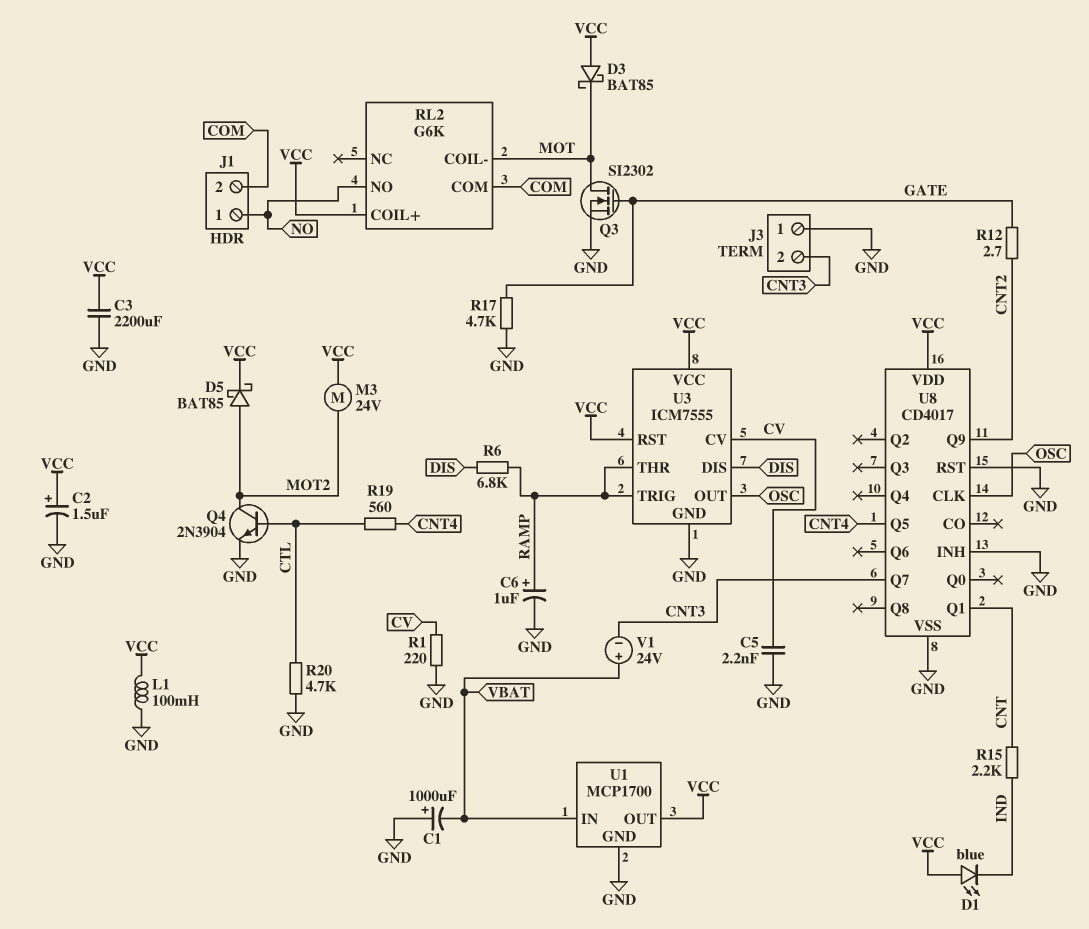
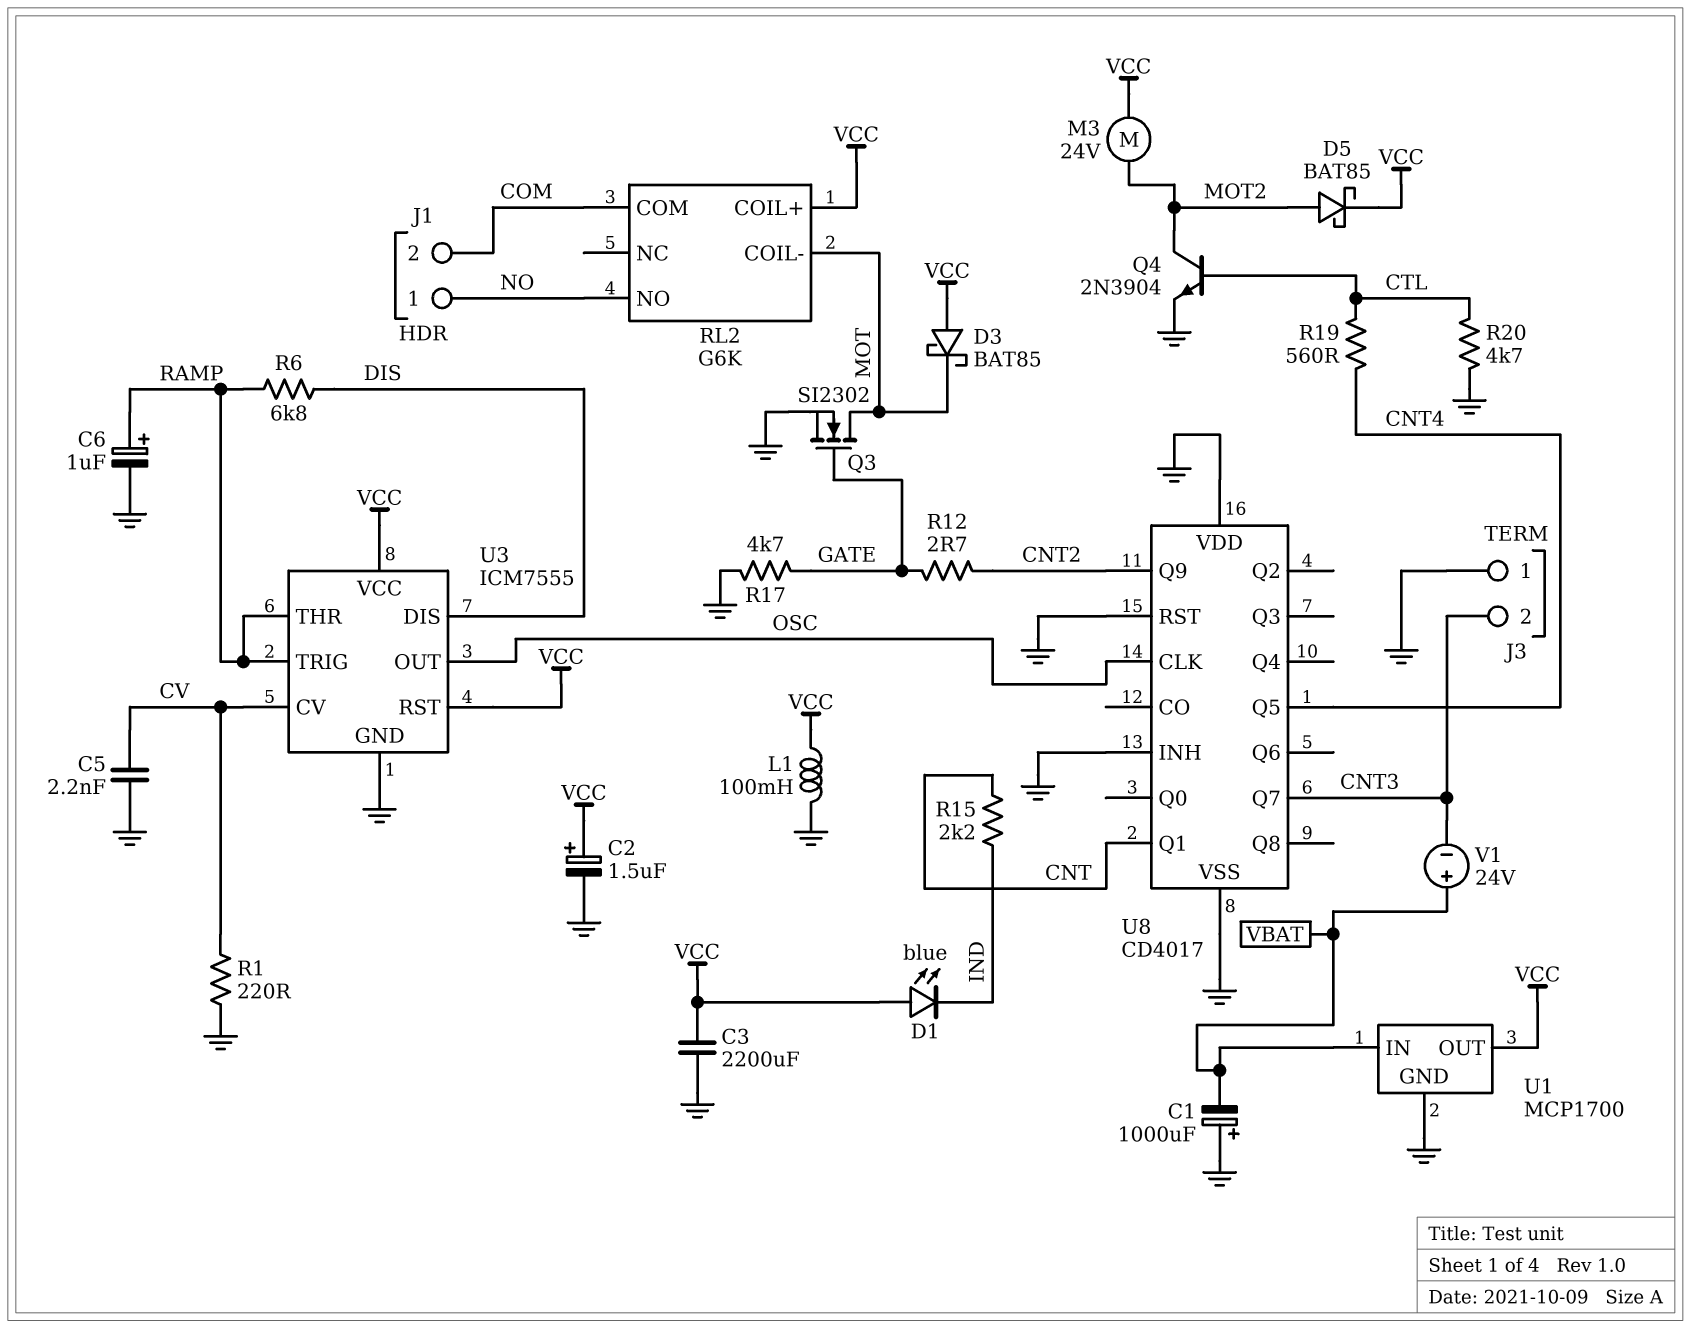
U8 pin VDD: VCC -> GND

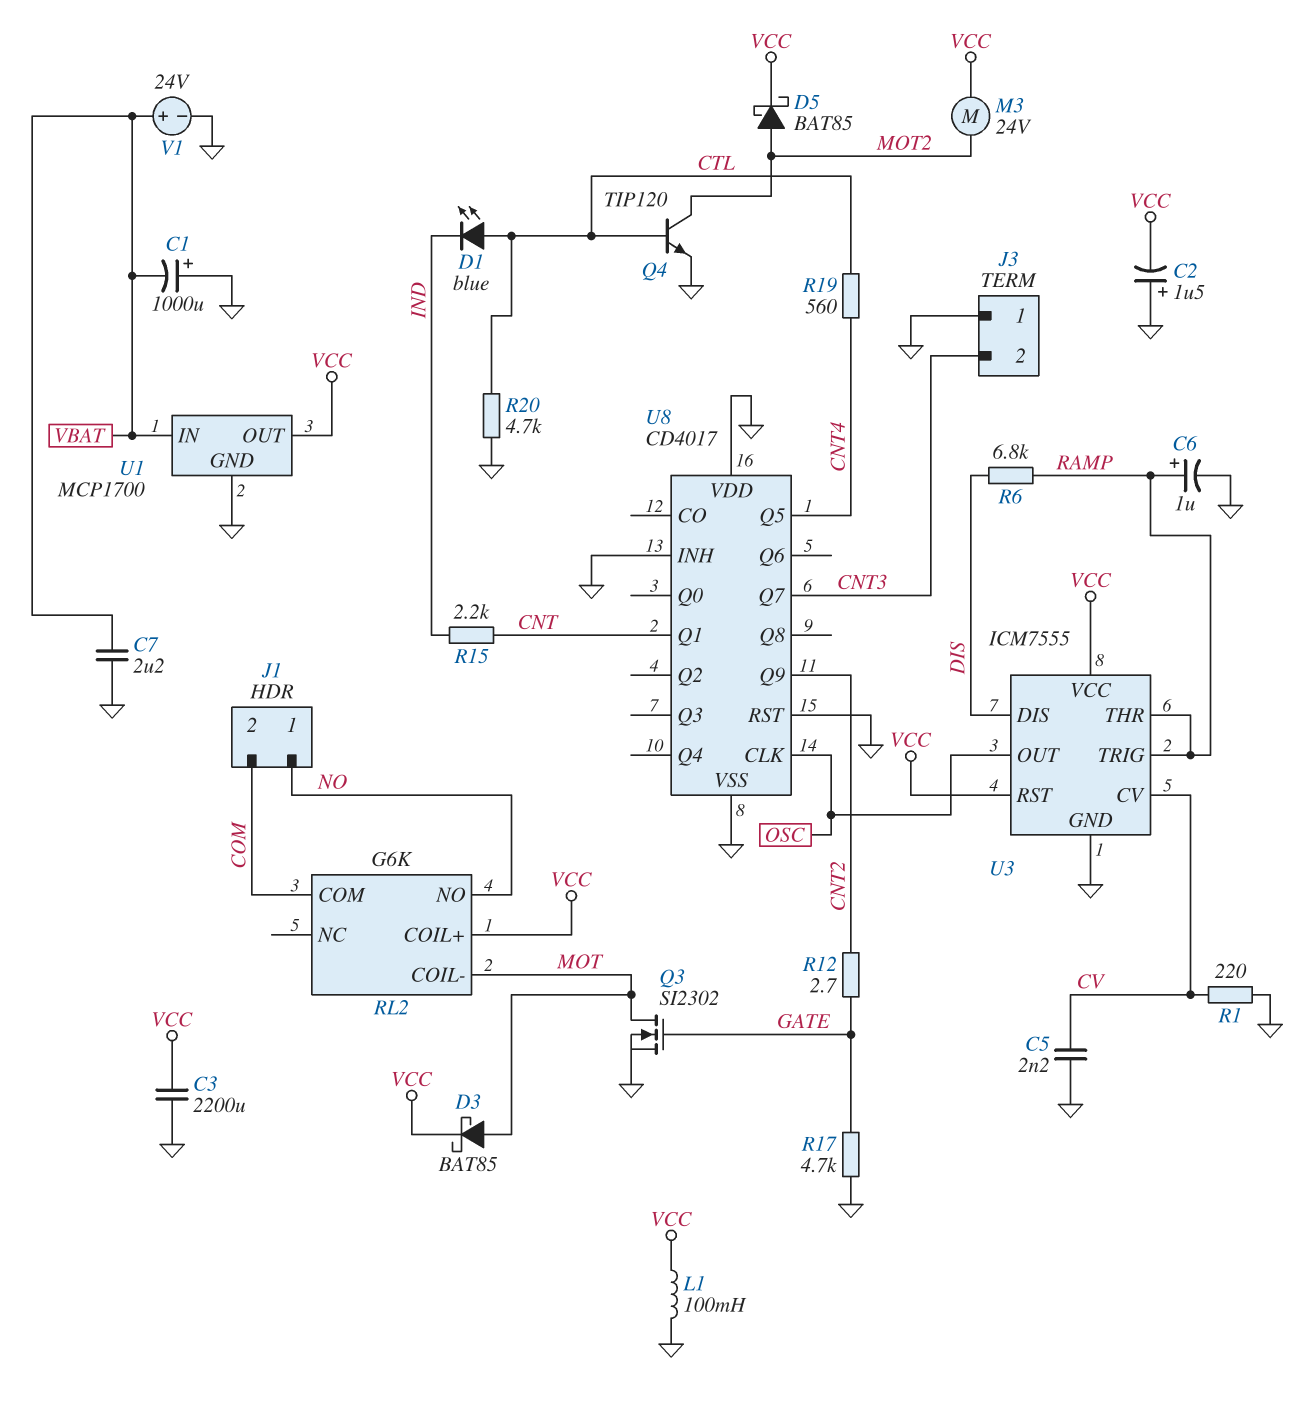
C2: 1.5uF (plus VCC, minus GND) -> 1.5uF (plus GND, minus VCC)
C7: none -> 2.2uF (GND, VBAT)
D1: LED blue (A VCC, K IND) -> LED blue (A CTL, K IND)
D3: schottky BAT85 (A VCC, K MOT) -> schottky BAT85 (A MOT, K VCC)
Q4: NPN 2N3904 (B CTL, C MOT2, E GND) -> NPN TIP120 (B CTL, C MOT2, E GND)
V1: 24V (plus VBAT, minus CNT3) -> 24V (plus VBAT, minus GND)

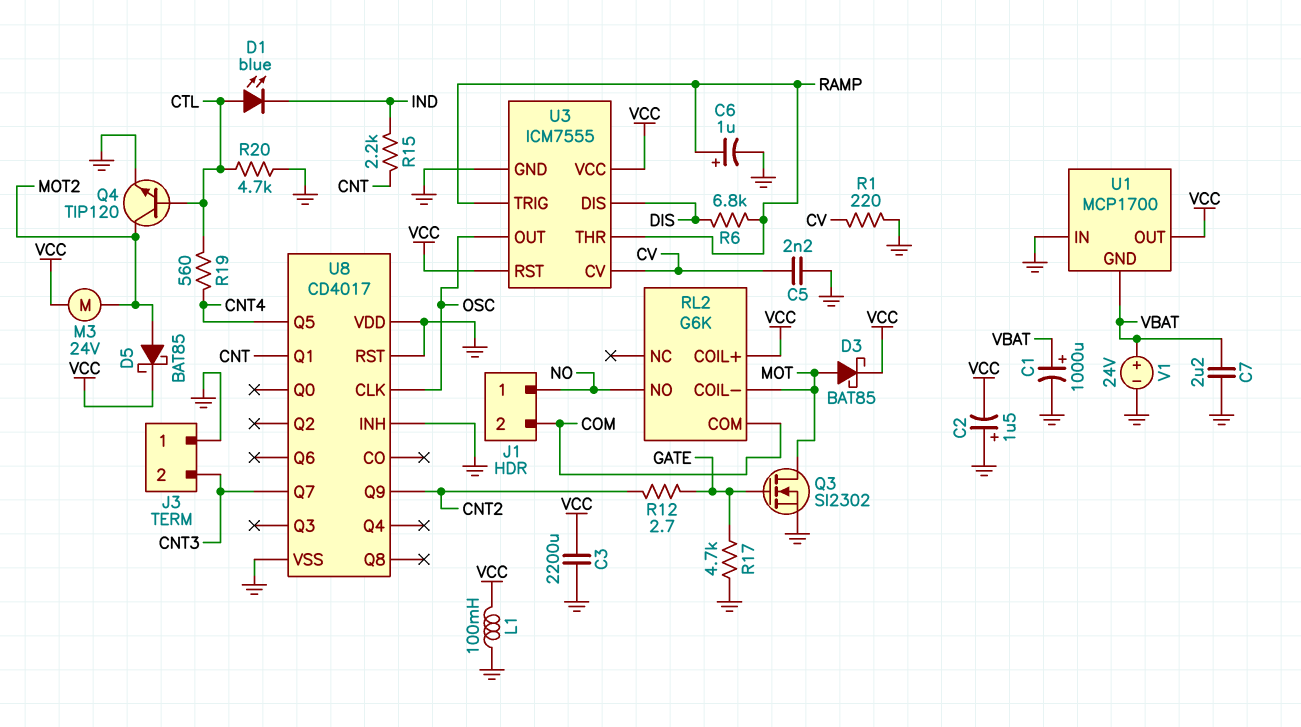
C1: 1000uF (plus GND, minus VBAT) -> 1000uF (plus VBAT, minus GND)
U1 pin GND: GND -> VBAT
U1 pin IN: VBAT -> GND

